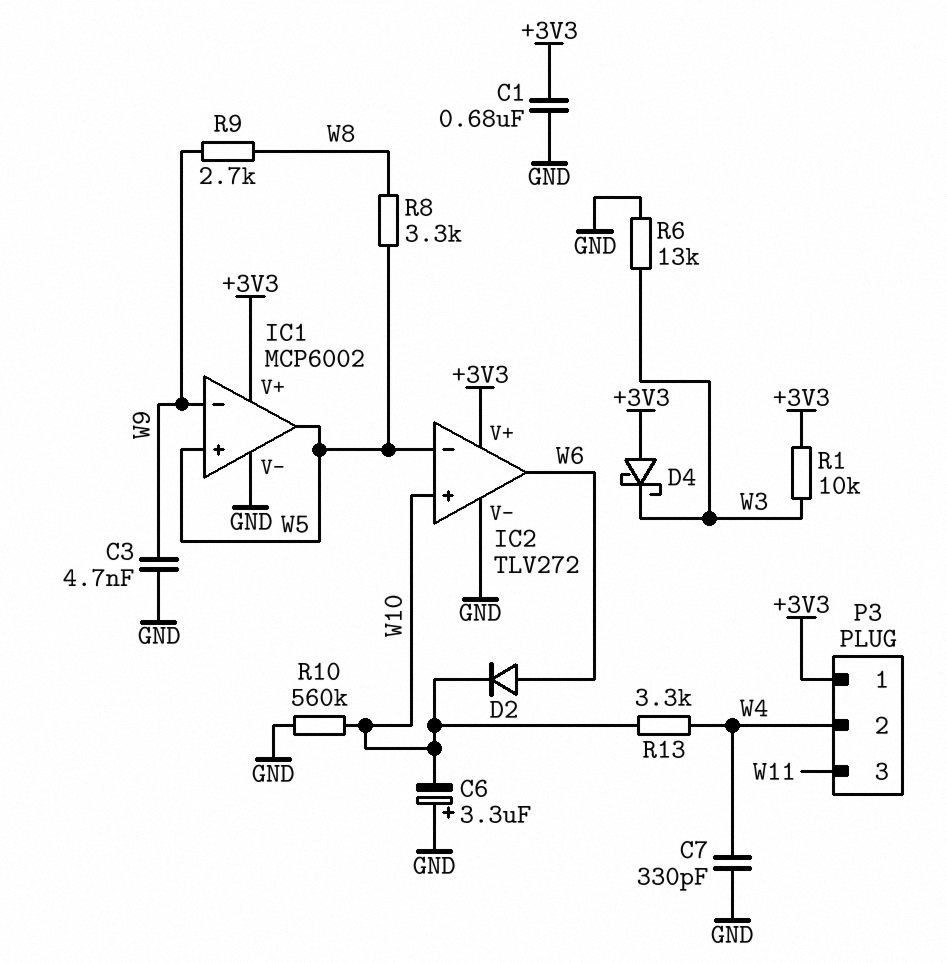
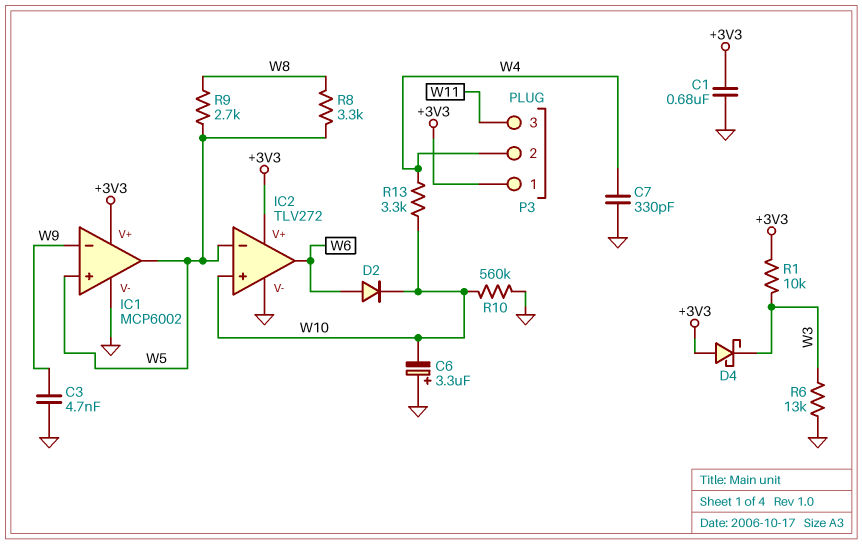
R9: 2.7k (W8, W9) -> 2.7k (W5, W8)

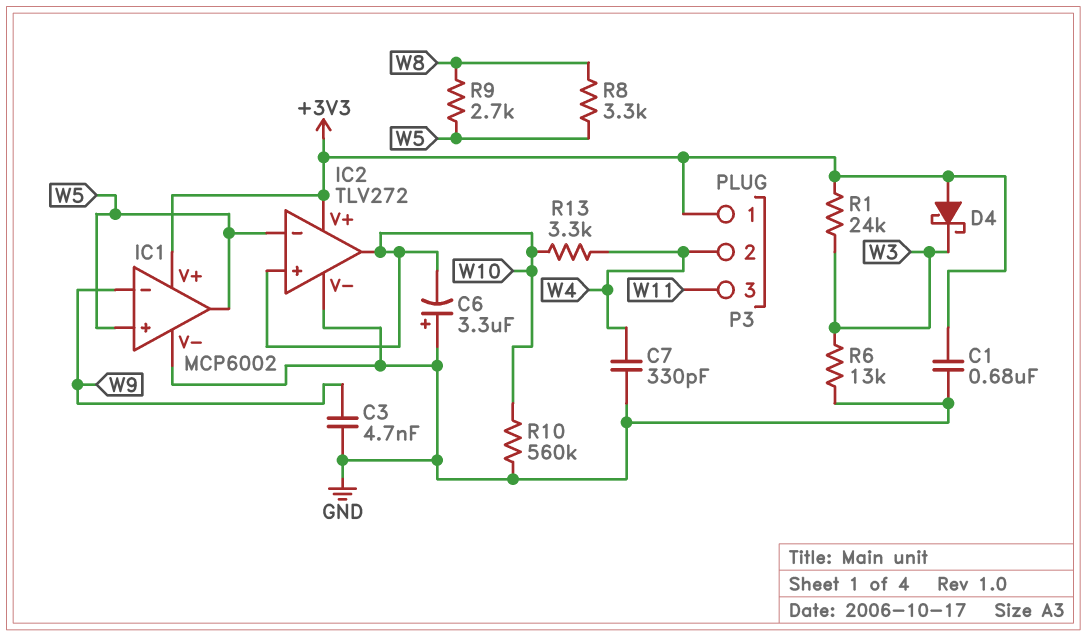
D2: diode (A W6, K W10) -> none
IC2 pin out: W6 -> W10
R1: 10k (+3V3, W3) -> 24k (+3V3, W3)

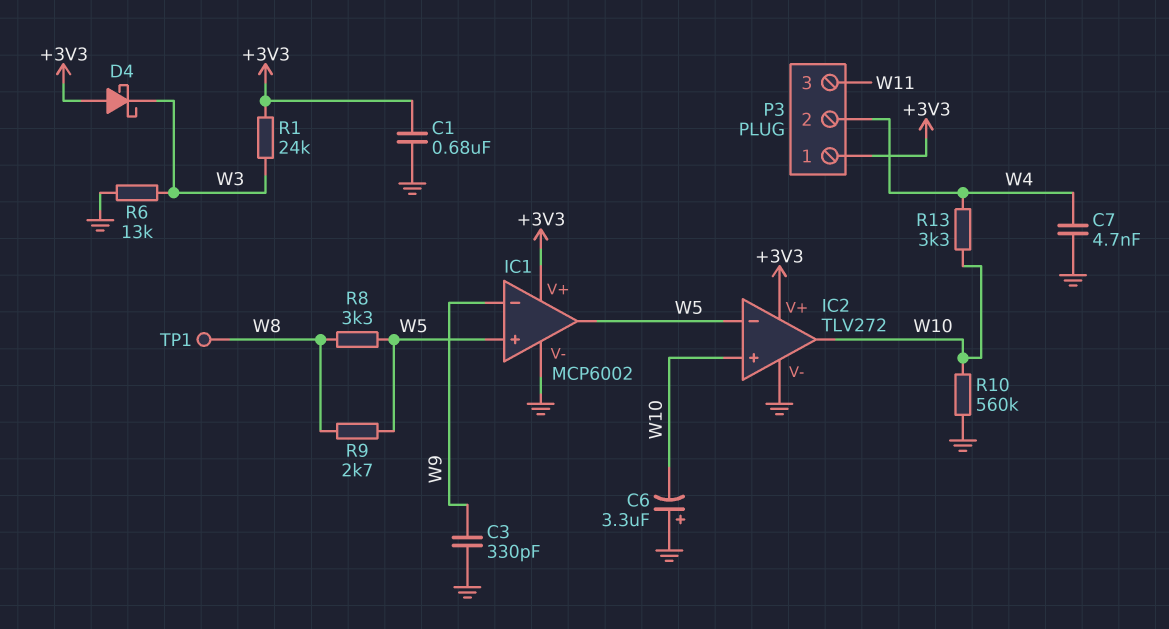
C3: 4.7nF (GND, W9) -> 330pF (GND, W9)
C7: 330pF (GND, W4) -> 4.7nF (GND, W4)
TP1: none -> test point (W8)

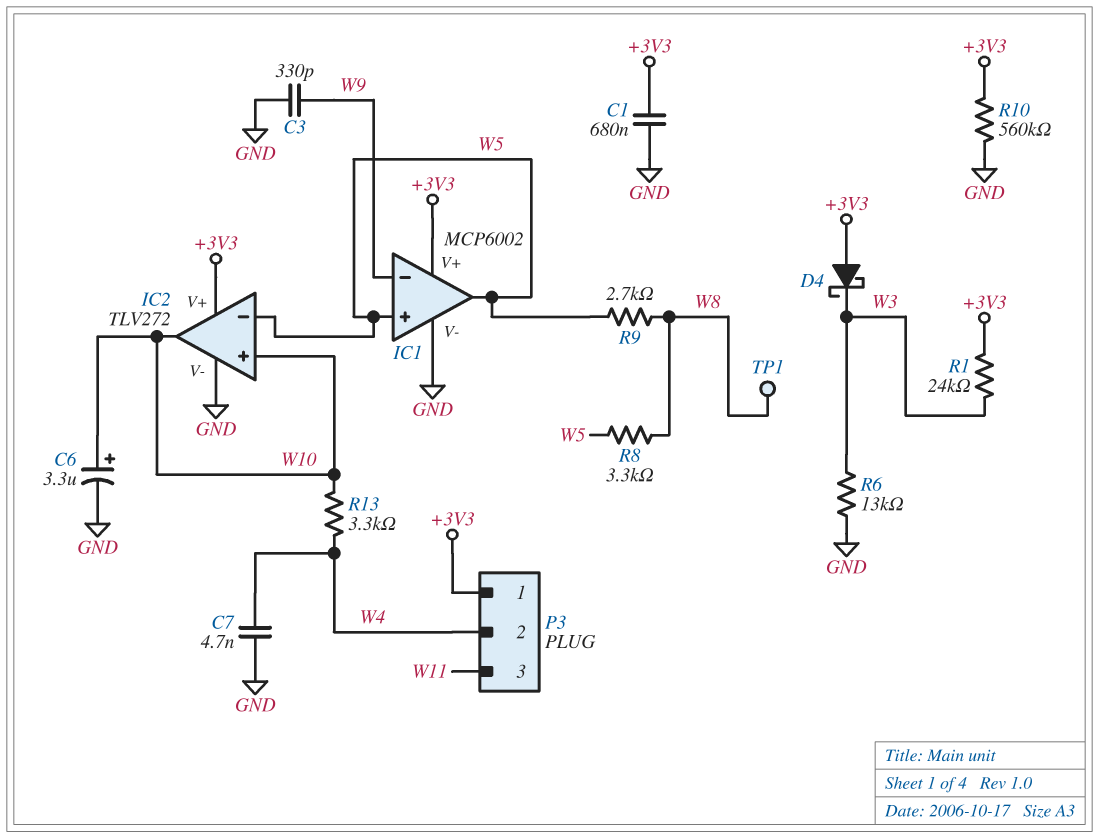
C6: 3.3uF (plus GND, minus W10) -> 3.3uF (plus W10, minus GND)
R10: 560k (GND, W10) -> 560k (+3V3, GND)

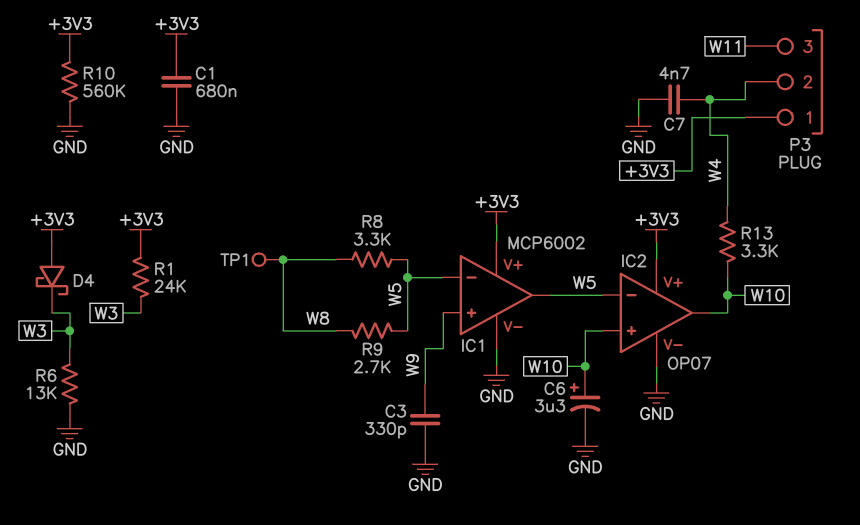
IC1 pin in+: W5 -> W9
IC1 pin in-: W9 -> W5
IC2: TLV272 -> OP07

